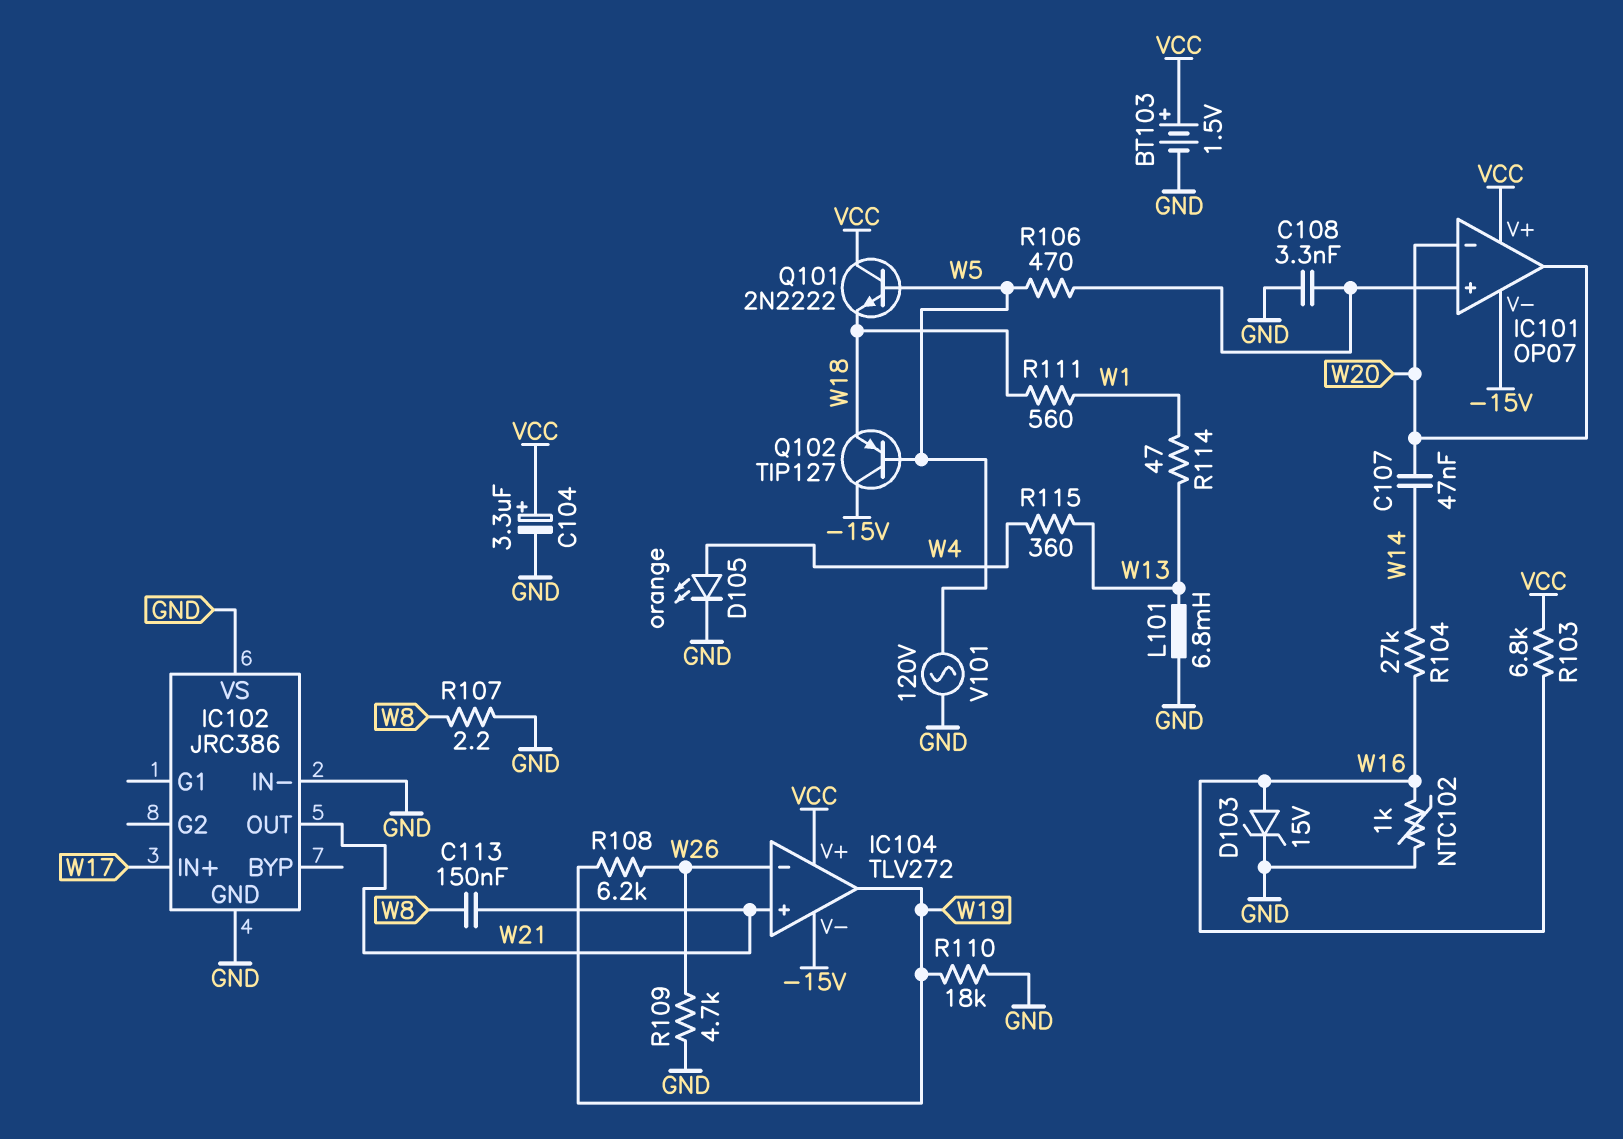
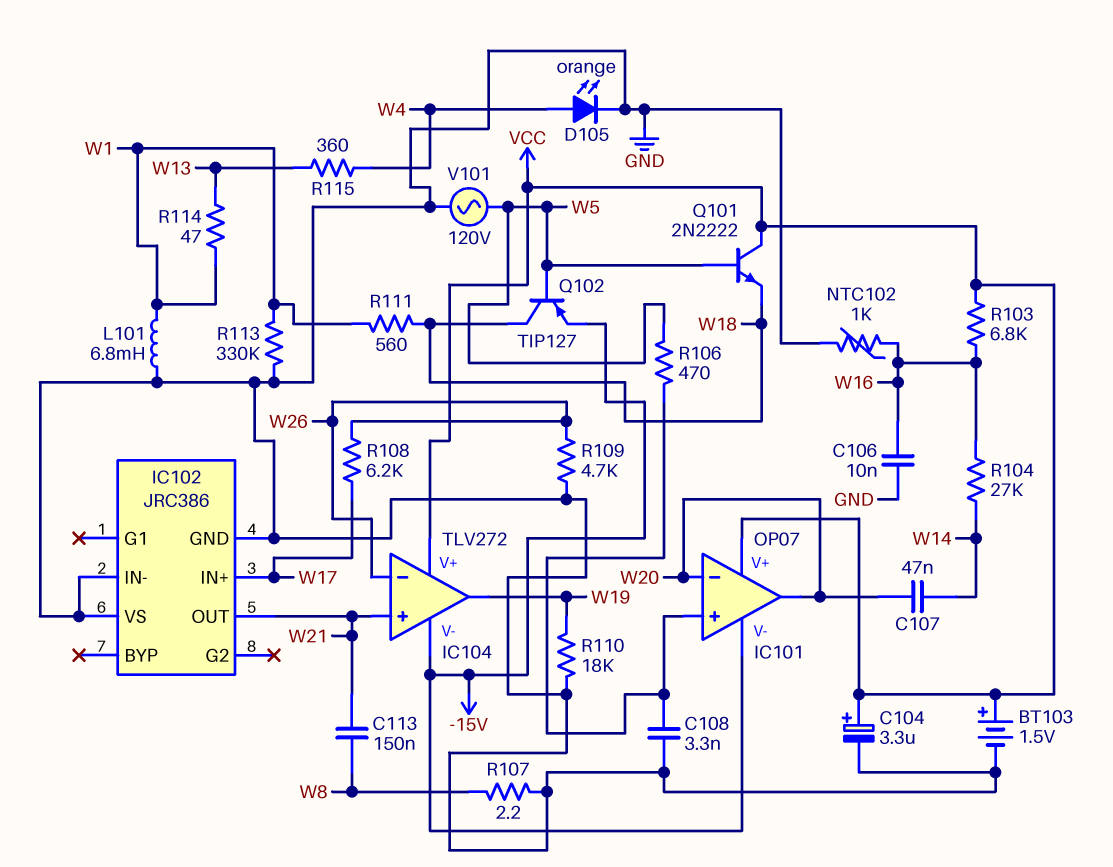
C106: none -> 10nF (GND, W16)
D103: zener 15V (A W16, K GND) -> none
L101: 6.8mH (GND, W13) -> 6.8mH (GND, W1)
Q102: PNP TIP127 (B W5, C -15V, E W18) -> PNP TIP127 (B W5, C W18, E -15V)
R108: 6.2k (W19, W26) -> 6.2k (W17, W26)
R113: none -> 330k (GND, W1)

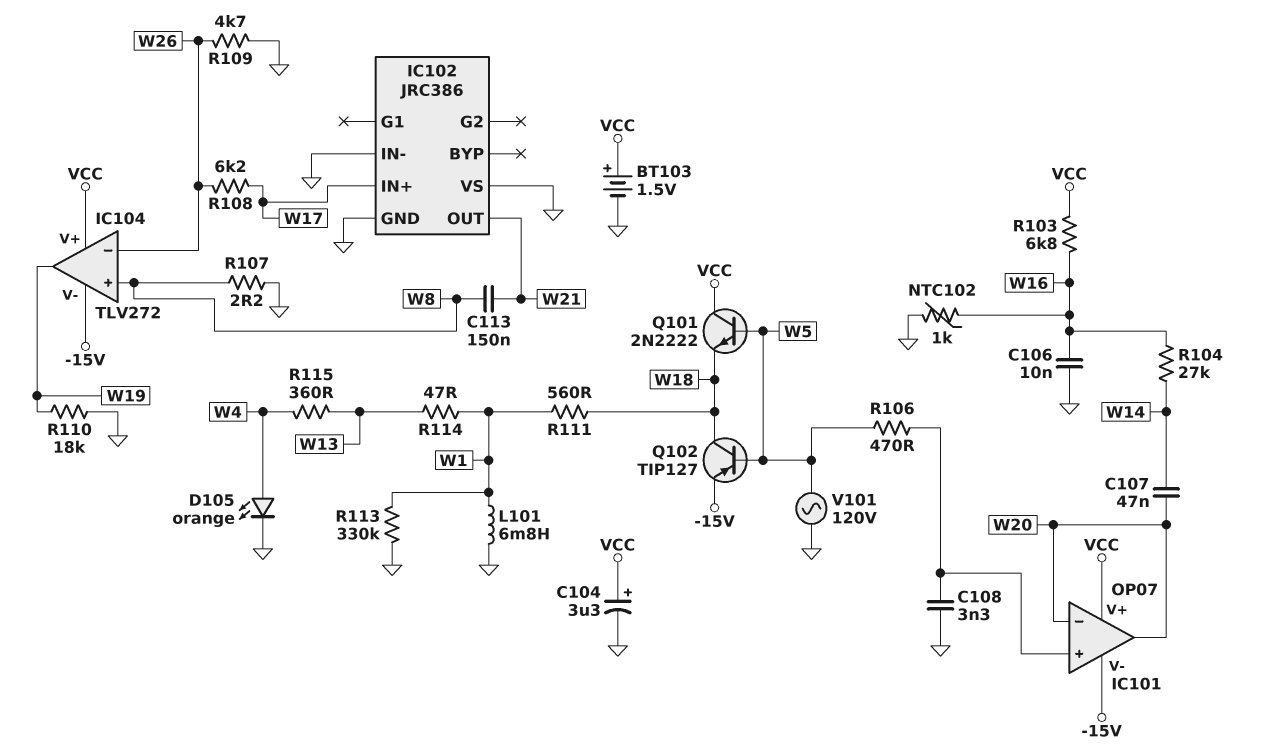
IC104 pin in+: W21 -> W8

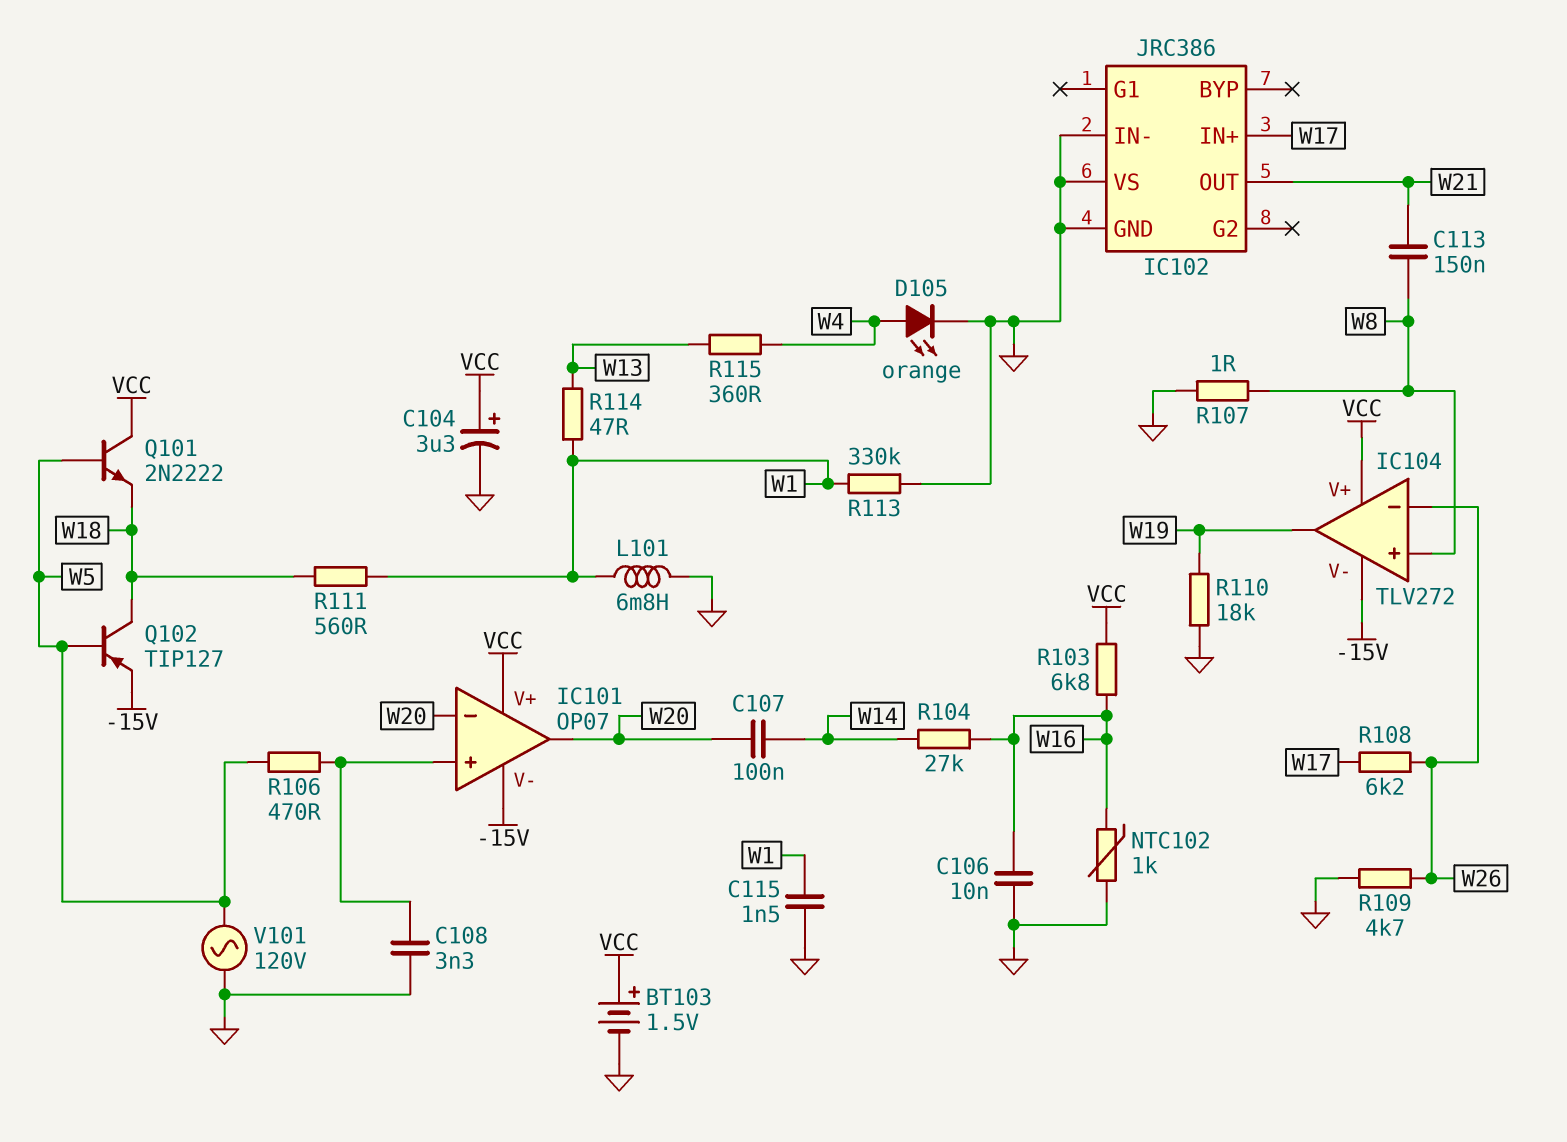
C107: 47nF (W14, W20) -> 100nF (W14, W20)
C115: none -> 1.5nF (GND, W1)
R107: 2.2 (GND, W8) -> 1 (GND, W8)

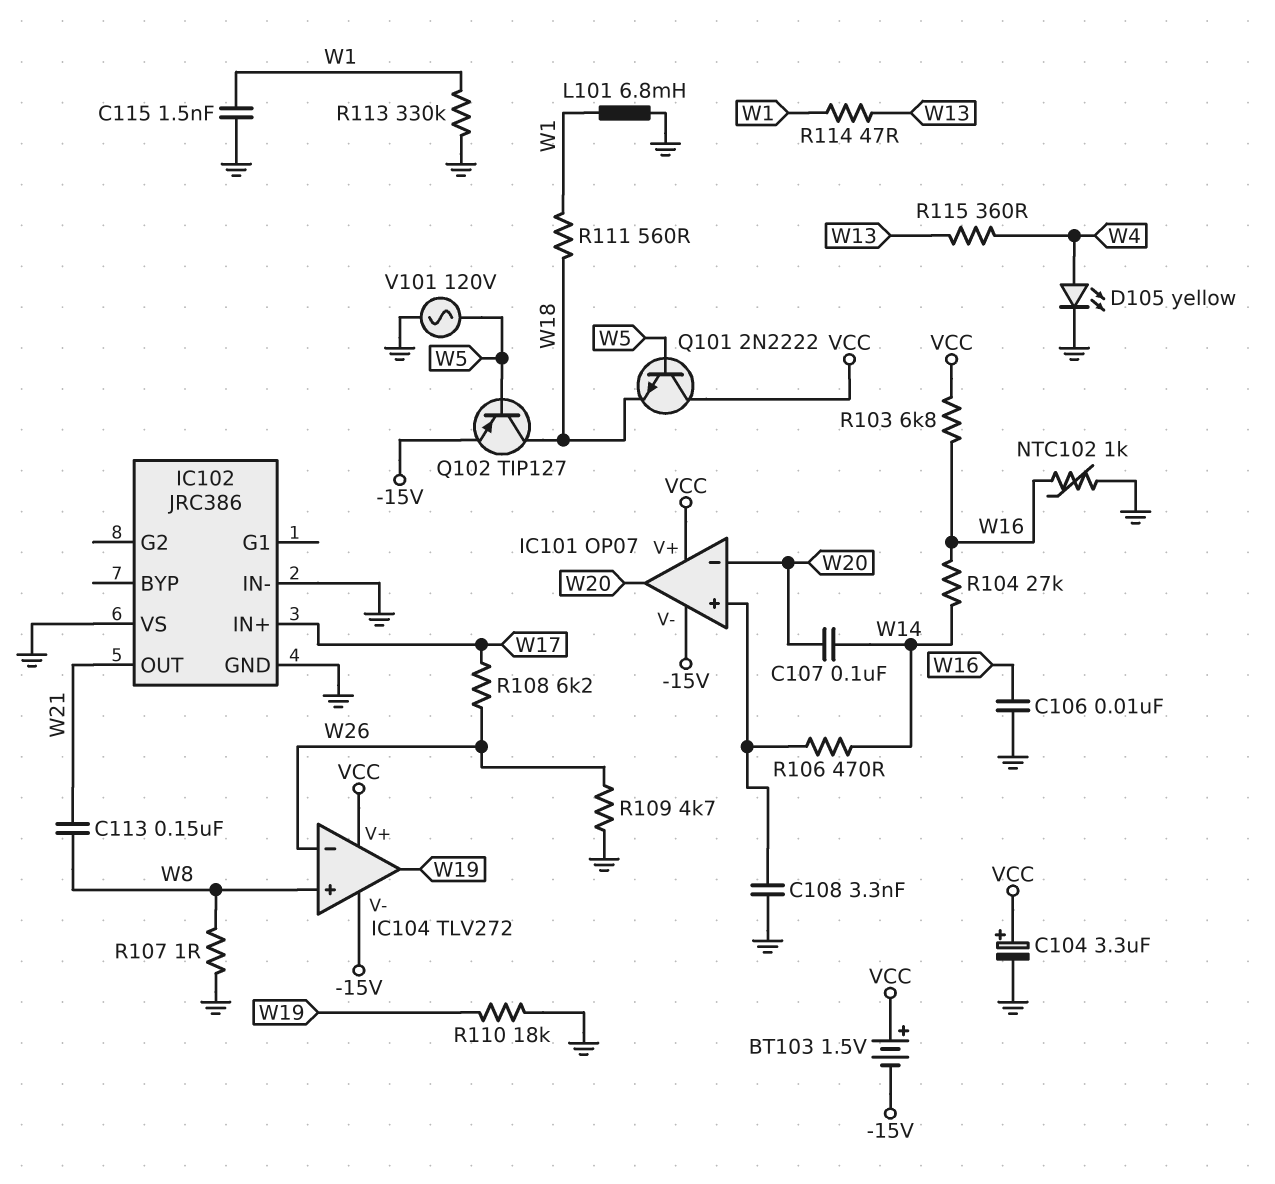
BT103: 1.5V (plus VCC, minus GND) -> 1.5V (plus VCC, minus -15V)
D105: LED orange (A W4, K GND) -> LED yellow (A W4, K GND)
R106: 470 (IC101/in+, W5) -> 470 (IC101/in+, W14)

